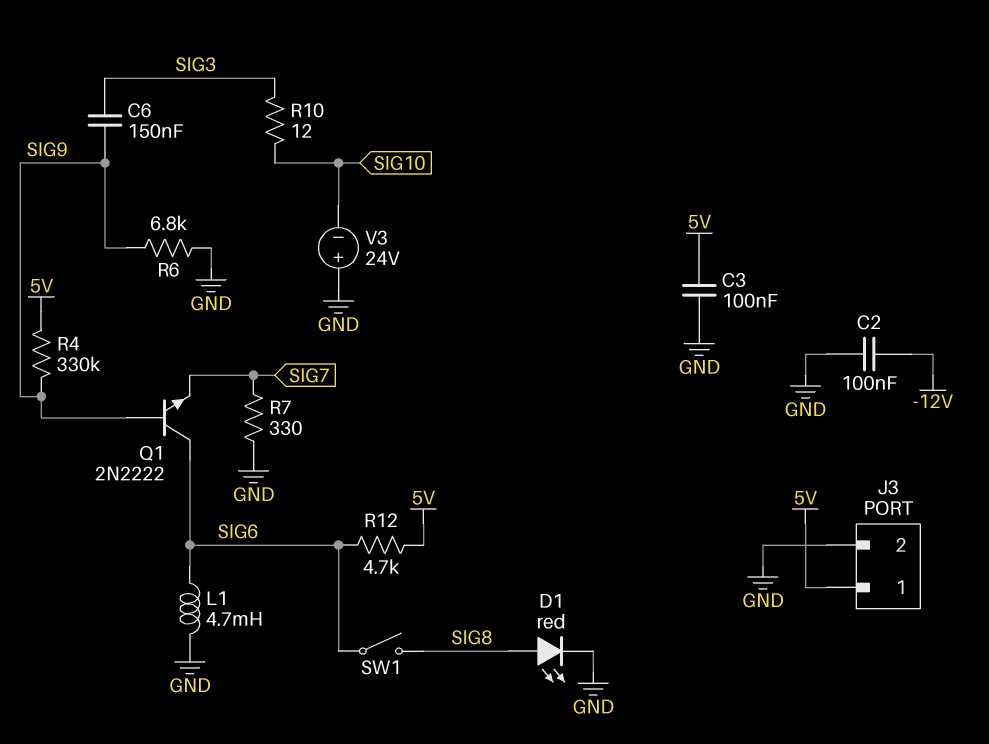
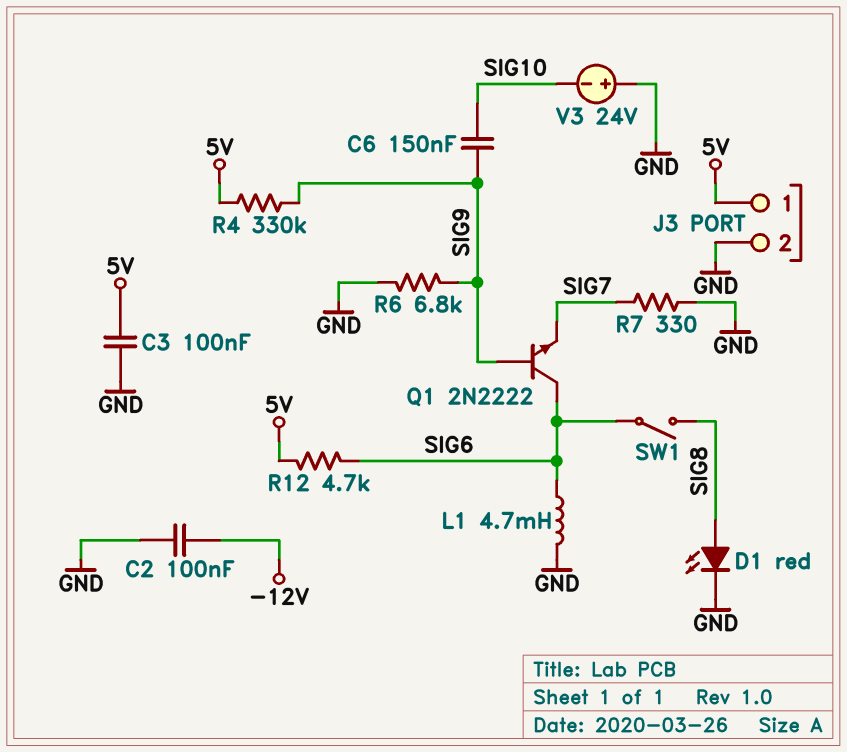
C6: 150nF (SIG3, SIG9) -> 150nF (SIG9, SIG10)
R10: 12 (SIG3, SIG10) -> none

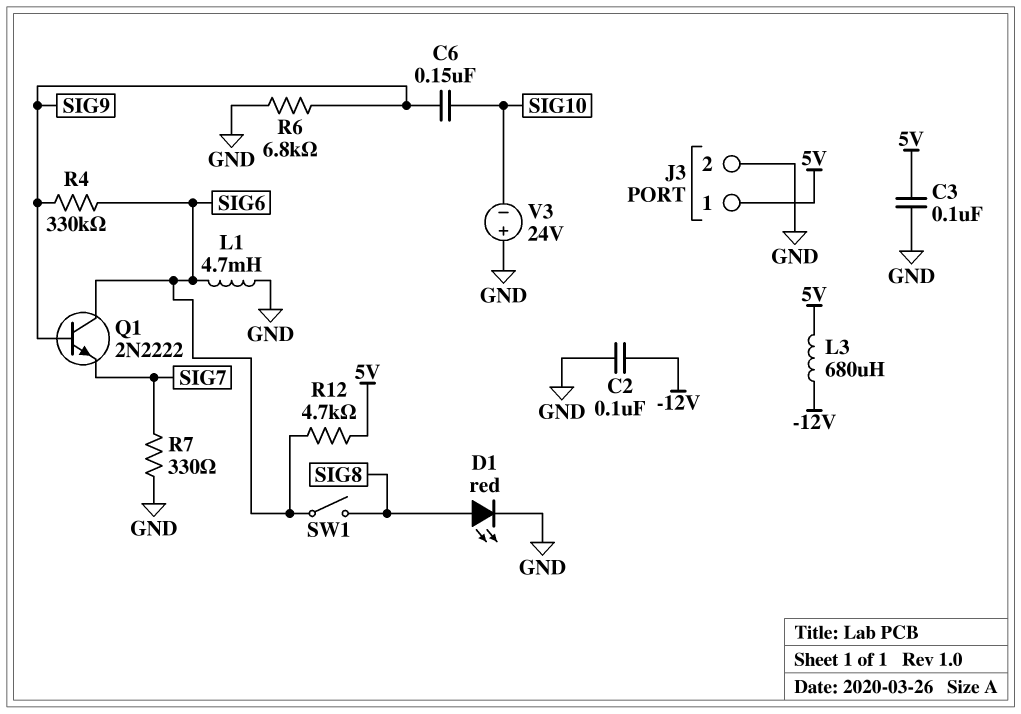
L3: none -> 680uH (-12V, 5V)
R4: 330k (5V, SIG9) -> 330k (SIG6, SIG9)

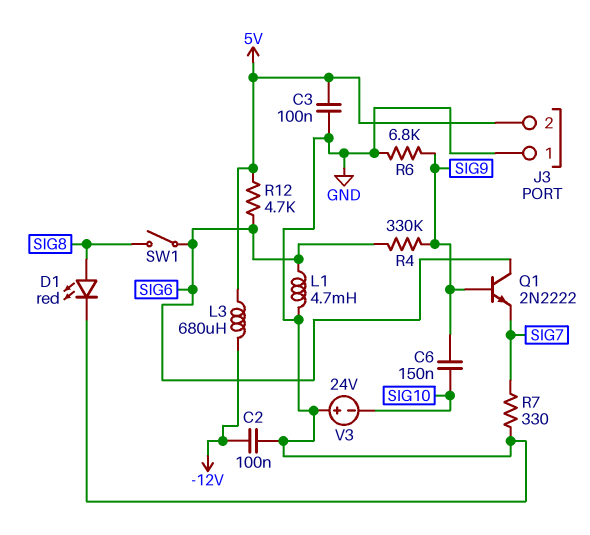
J3 pin 1: 5V -> GND
J3 pin 2: GND -> 5V

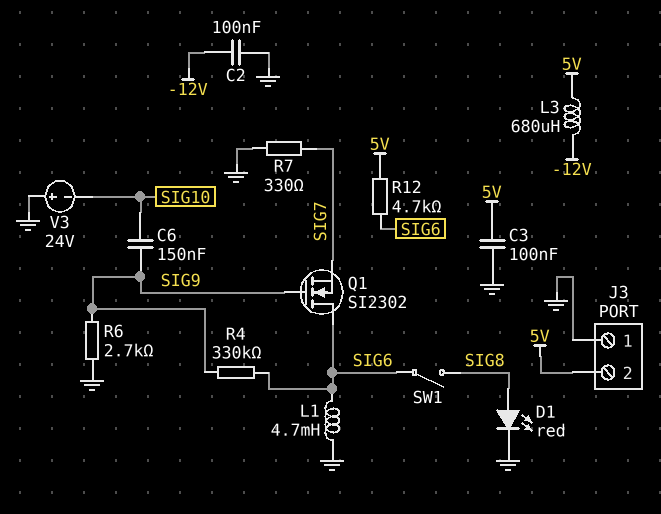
Q1: NPN 2N2222 (B SIG9, C SIG6, E SIG7) -> NMOS SI2302 (G SIG9, D SIG6, S SIG7)
R6: 6.8k (GND, SIG9) -> 2.7k (GND, SIG9)

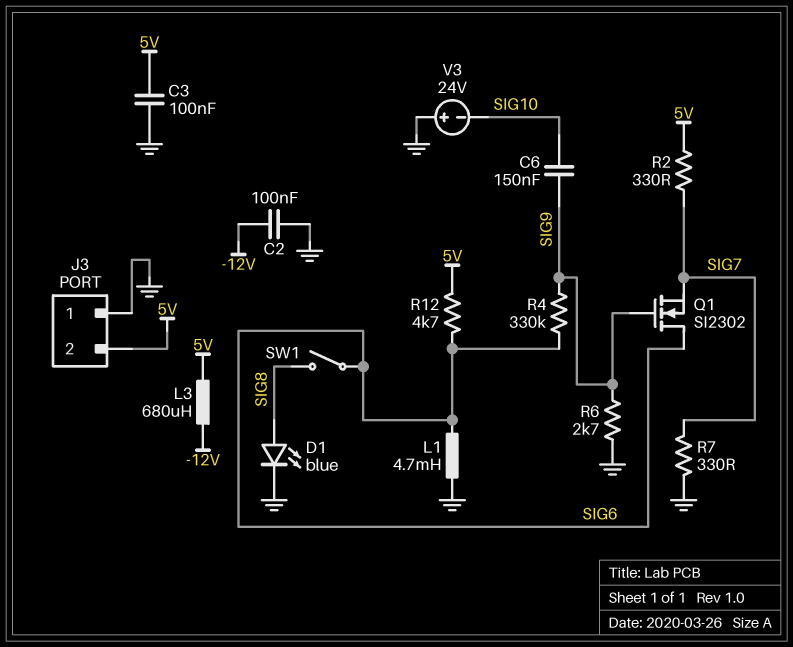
D1: LED red (A SIG8, K GND) -> LED blue (A SIG8, K GND)
R2: none -> 330 (5V, SIG7)

